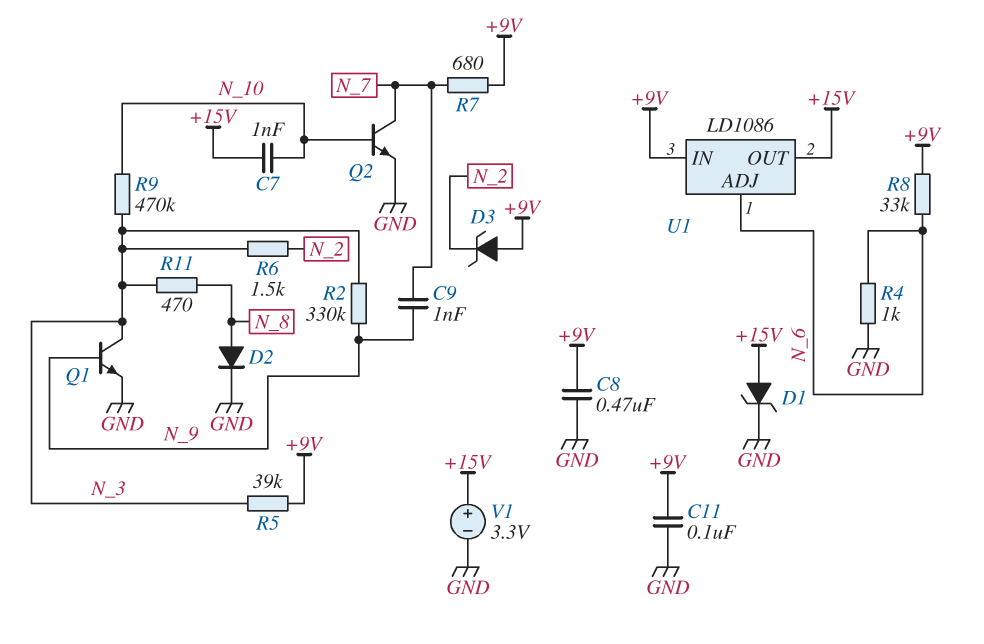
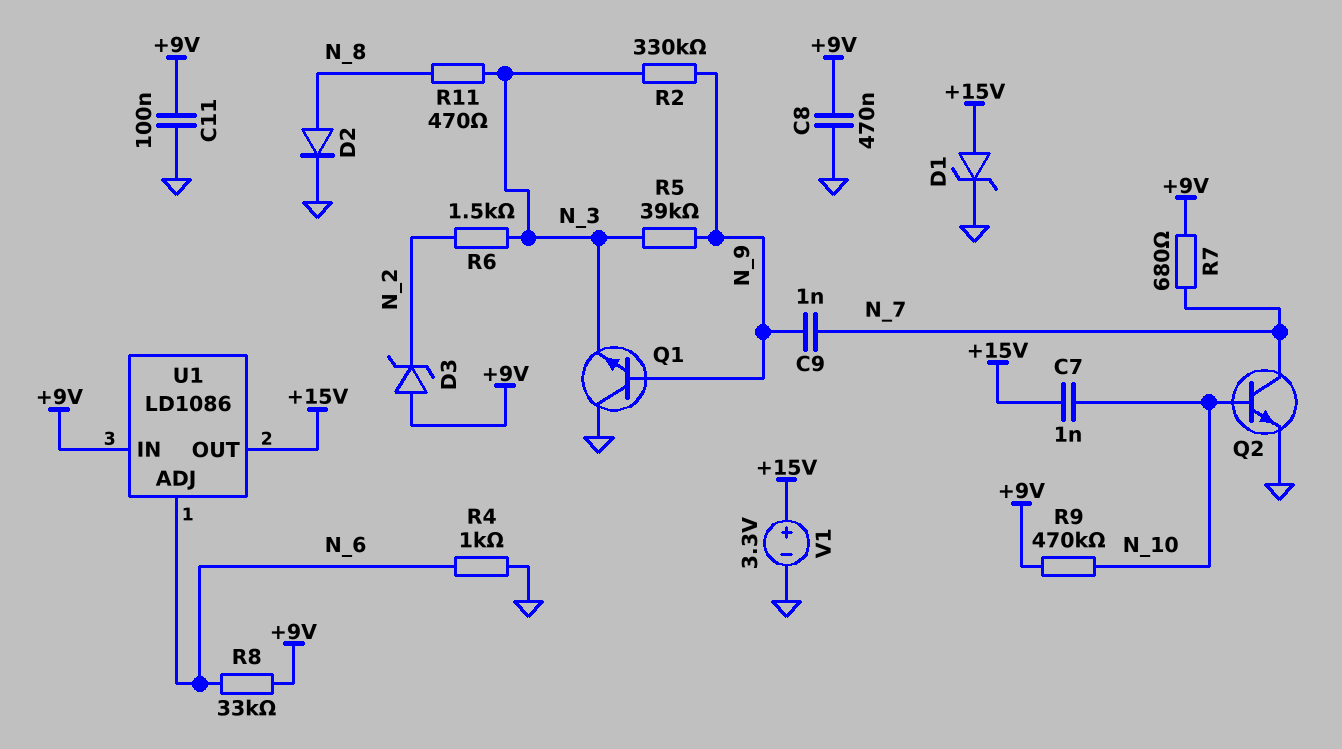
Q1: NPN (B N_9, C N_3, E GND) -> NPN (B N_9, C GND, E N_3)
R5: 39k (+9V, N_3) -> 39k (N_3, N_9)
R9: 470k (N_3, N_10) -> 470k (+9V, N_10)

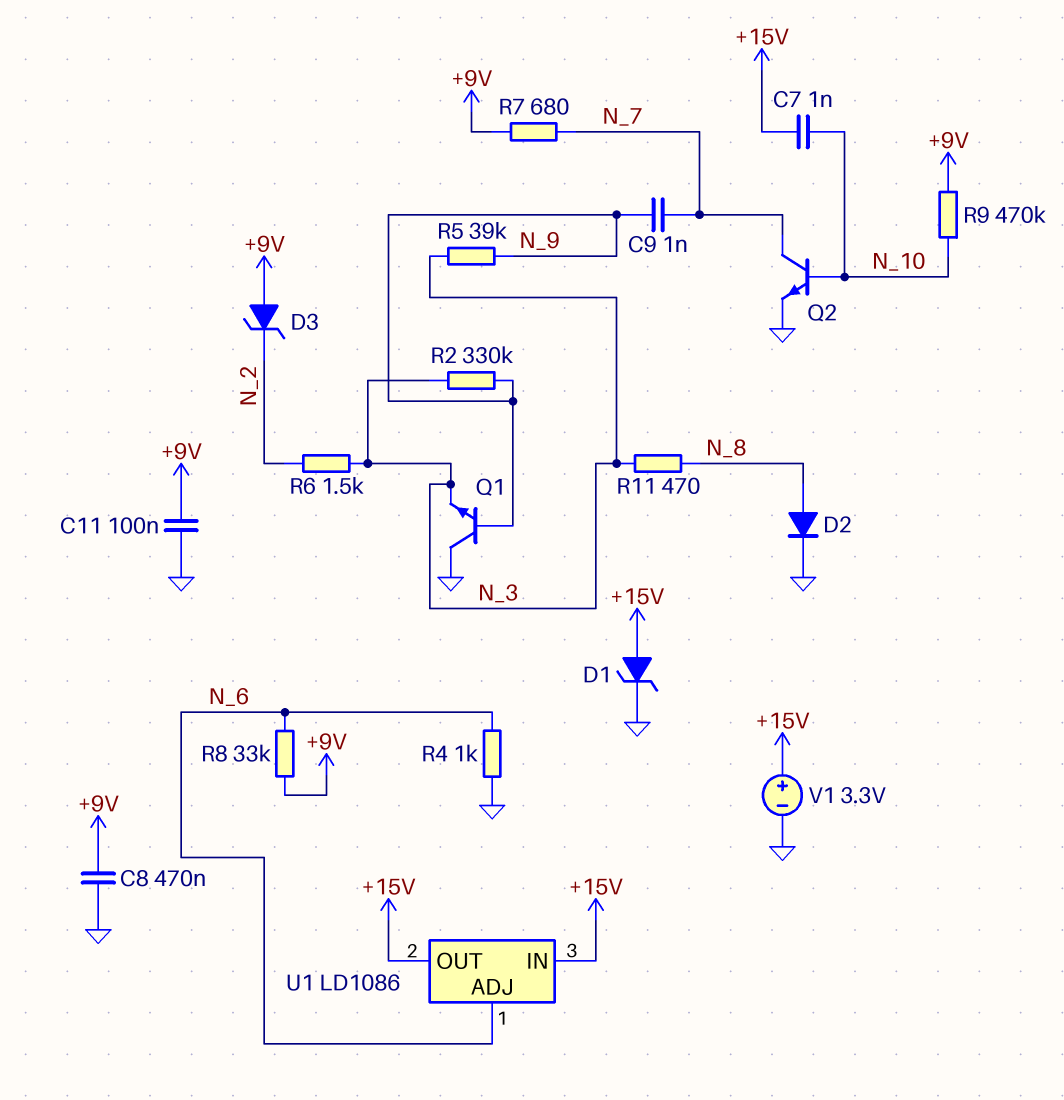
U1 pin IN: +9V -> +15V

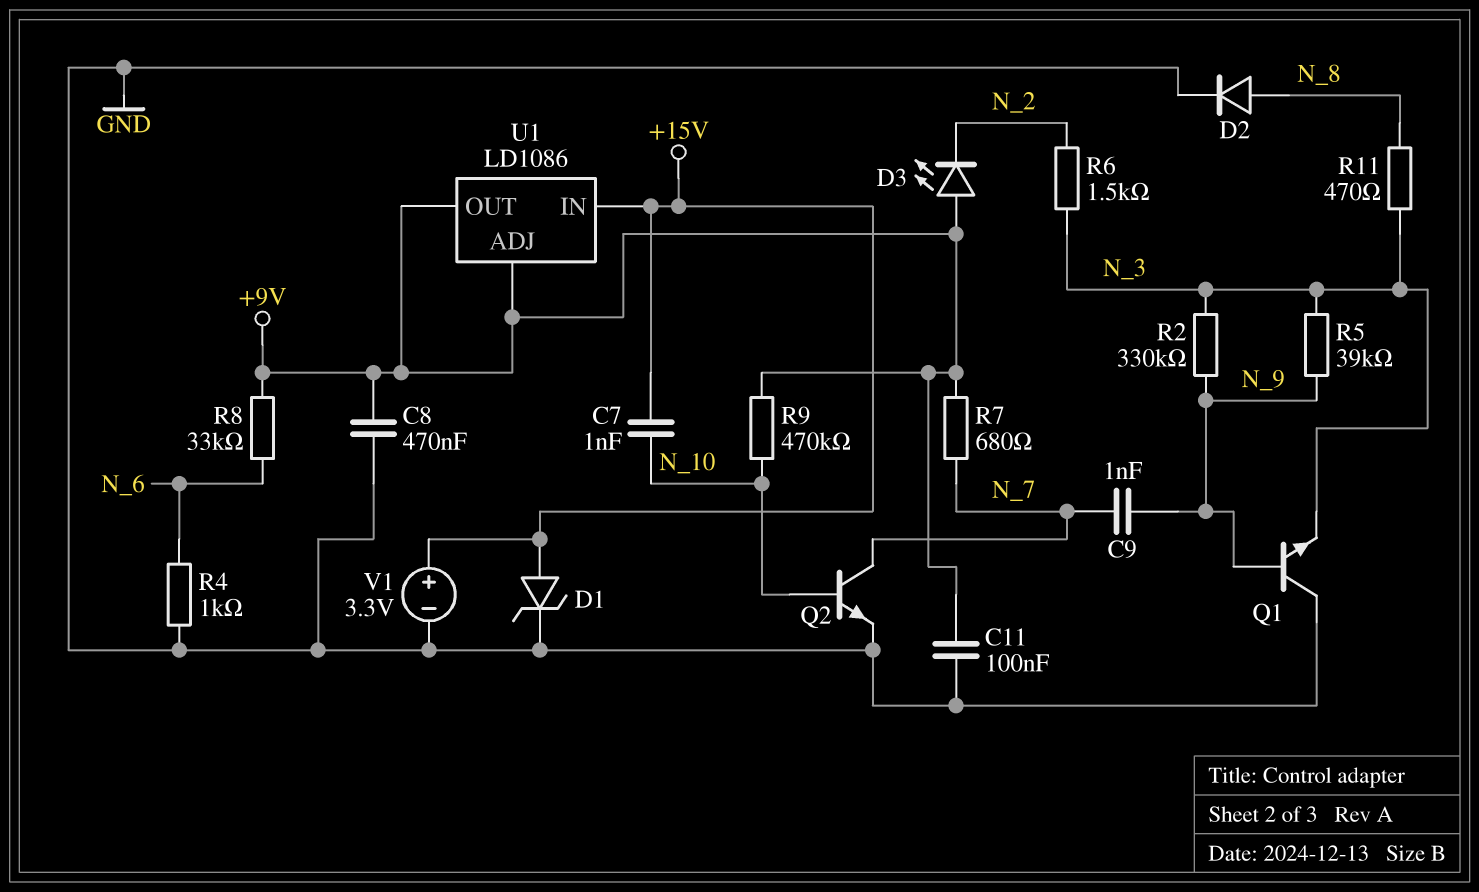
D3: zener (A +9V, K N_2) -> LED (A +9V, K N_2)
U1 pin ADJ: N_6 -> +9V
U1 pin OUT: +15V -> +9V

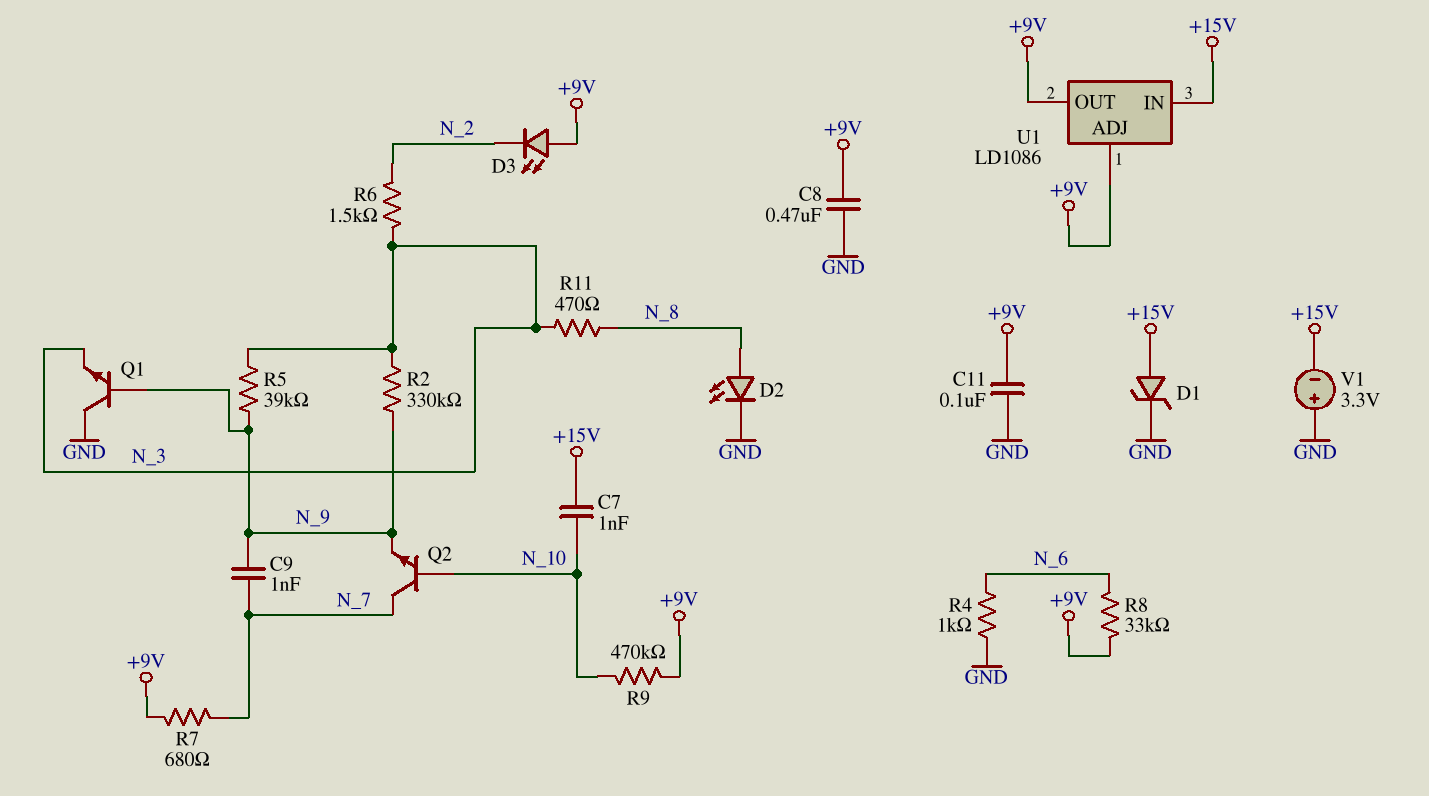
D2: diode (A N_8, K GND) -> LED (A N_8, K GND)
Q2: NPN (B N_10, C N_7, E GND) -> NPN (B N_10, C N_7, E N_9)
V1: 3.3V (plus +15V, minus GND) -> 3.3V (plus GND, minus +15V)

